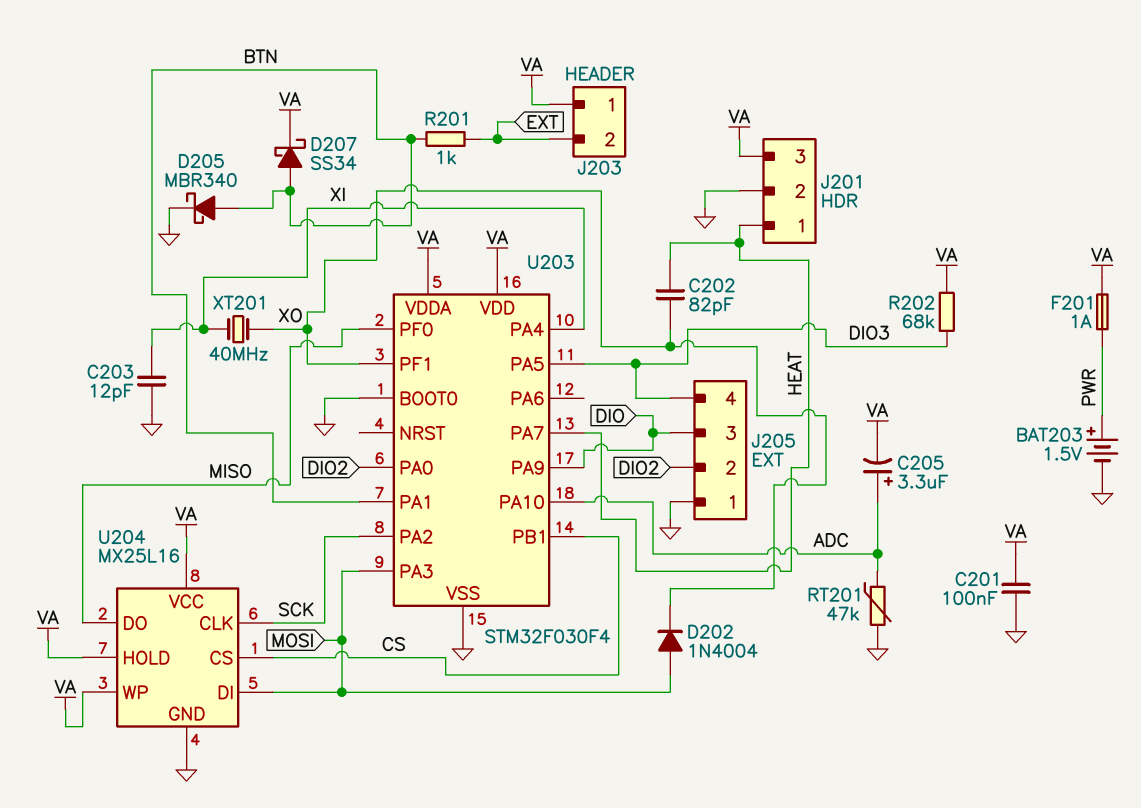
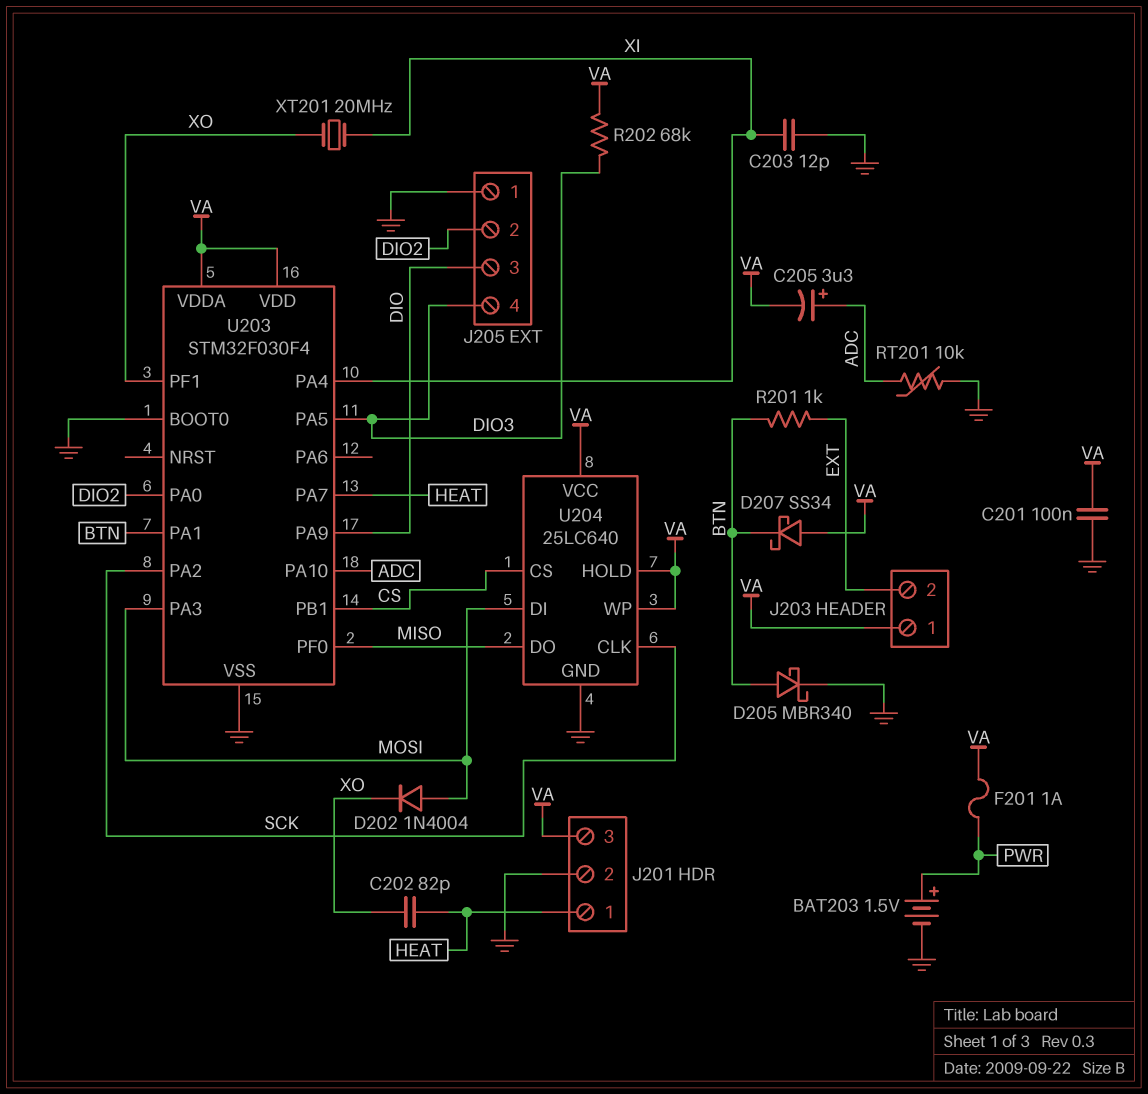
D207: schottky SS34 (A BTN, K VA) -> schottky SS34 (A VA, K BTN)
RT201: 47k (ADC, GND) -> 10k (ADC, GND)
U204: MX25L16 -> 25LC640
XT201: 40MHz (XI, XO) -> 20MHz (XI, XO)

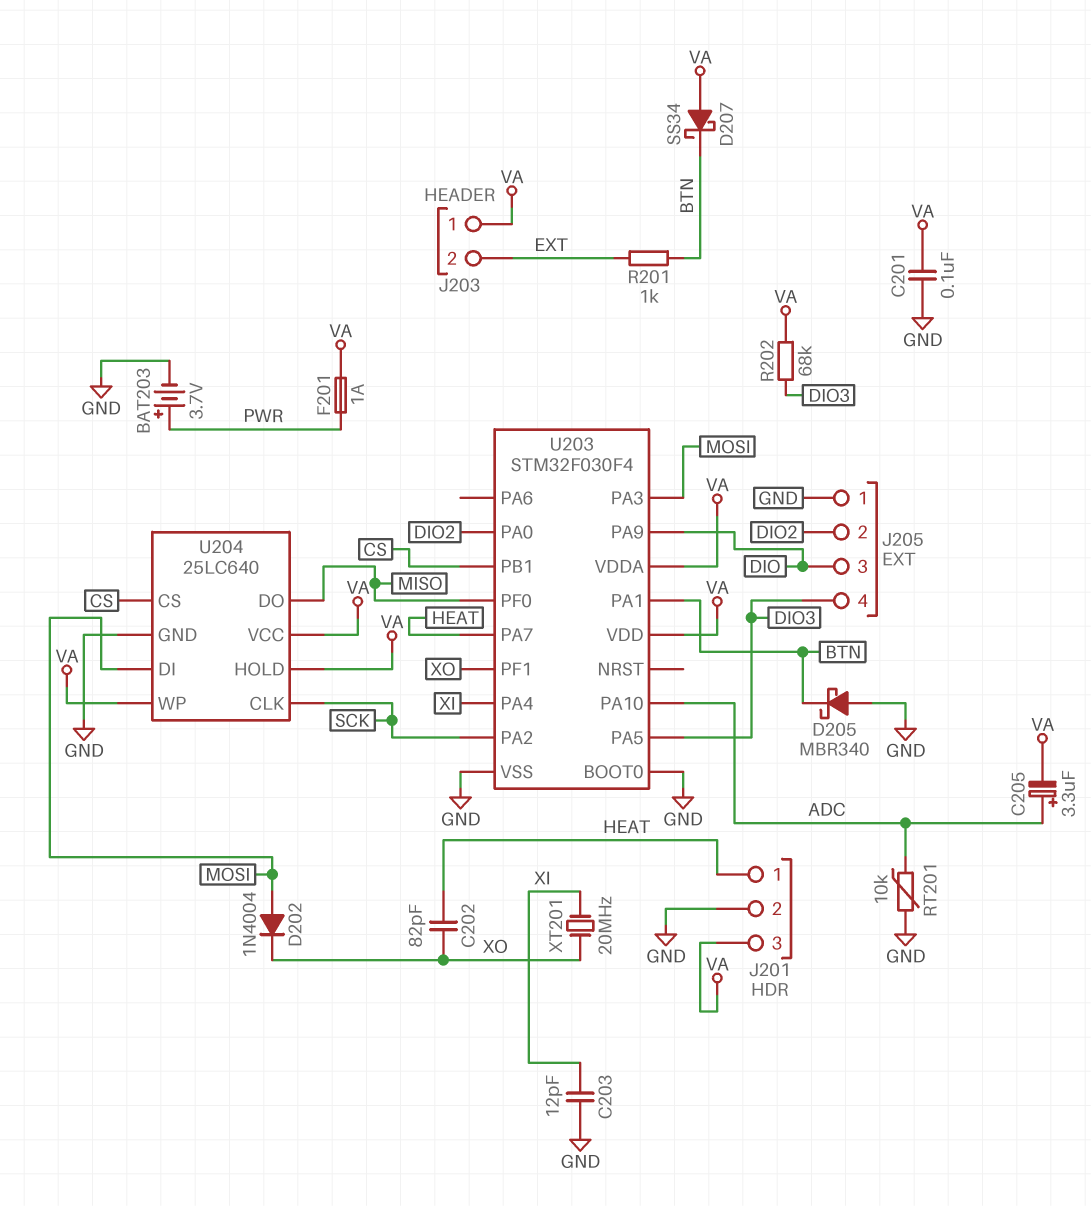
BAT203: 1.5V (plus PWR, minus GND) -> 3.7V (plus PWR, minus GND)
D205: schottky MBR340 (A BTN, K GND) -> schottky MBR340 (A GND, K BTN)

